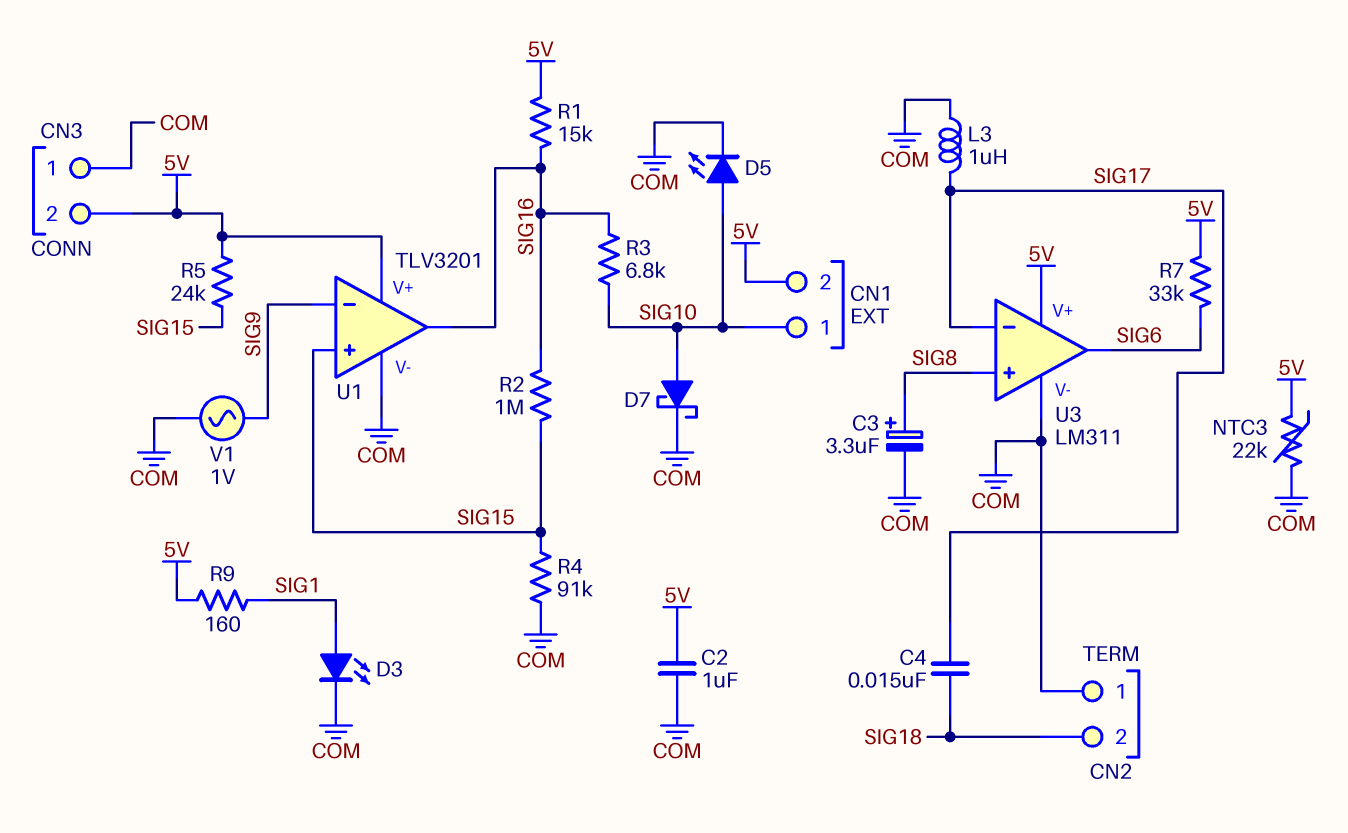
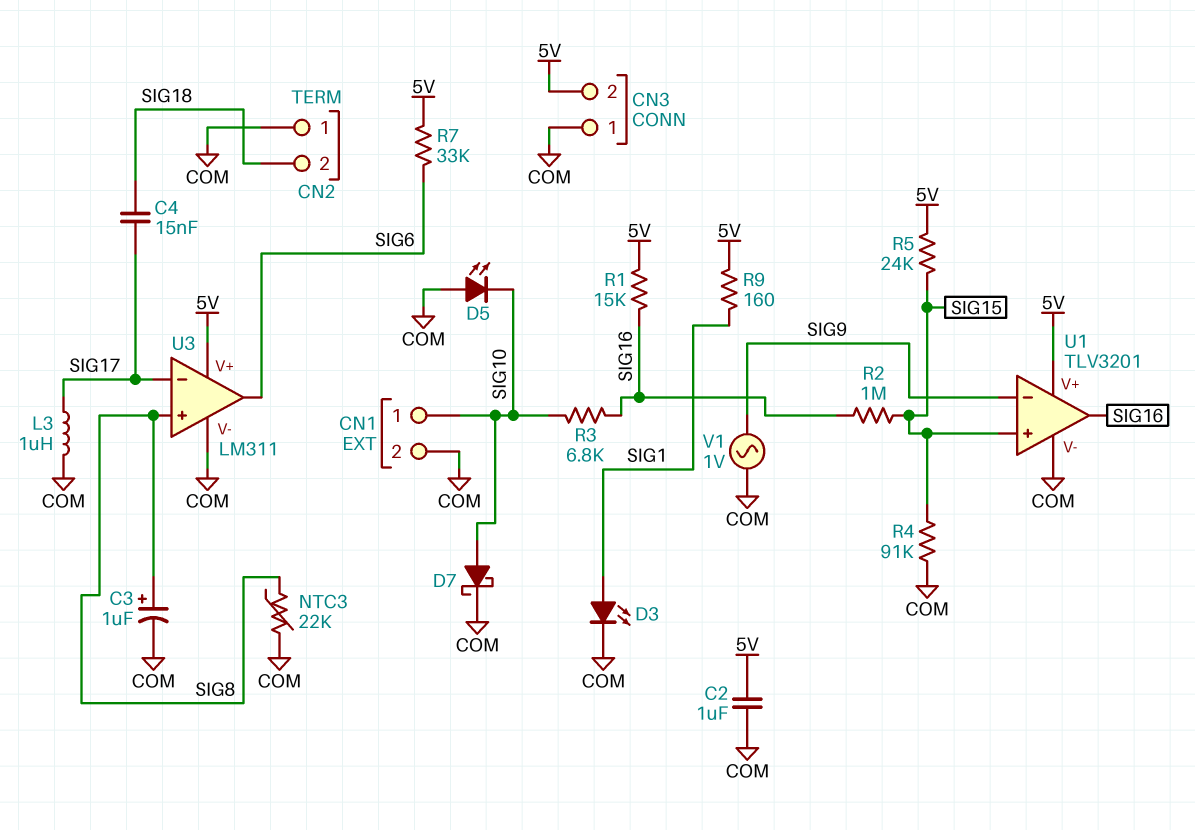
C3: 3.3uF (plus SIG8, minus COM) -> 1uF (plus SIG8, minus COM)
CN1 pin 2: 5V -> COM
D5: LED (A SIG10, K COM) -> LED (A COM, K SIG10)
NTC3: 22k (5V, COM) -> 22k (COM, SIG8)

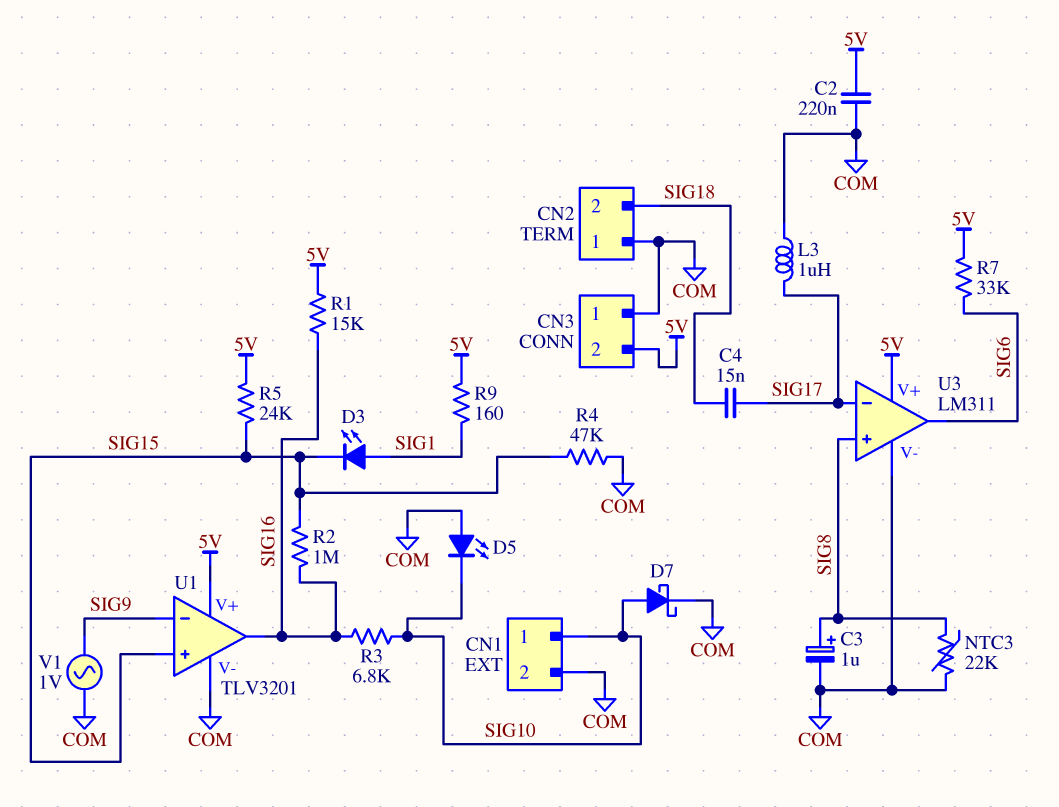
C2: 1uF (5V, COM) -> 220nF (5V, COM)
D3: LED (A SIG1, K COM) -> LED (A SIG1, K SIG15)
R4: 91k (COM, SIG15) -> 47k (COM, SIG15)

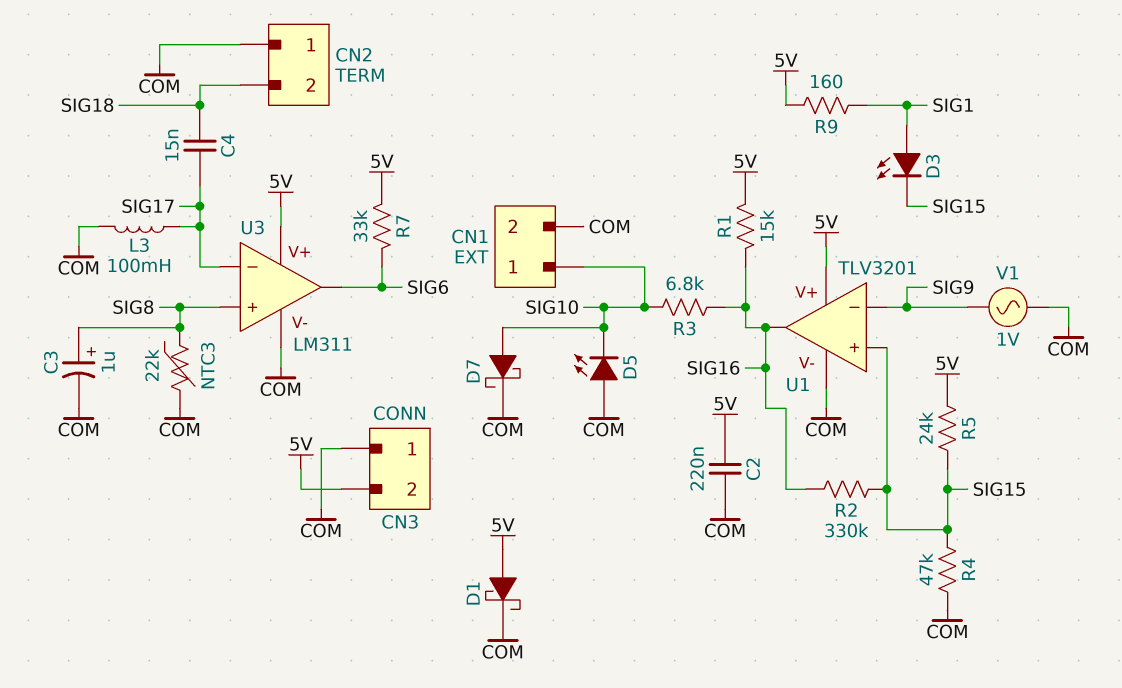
D1: none -> schottky (A 5V, K COM)
L3: 1uH (COM, SIG17) -> 100mH (COM, SIG17)
R2: 1M (SIG15, SIG16) -> 330k (SIG15, SIG16)

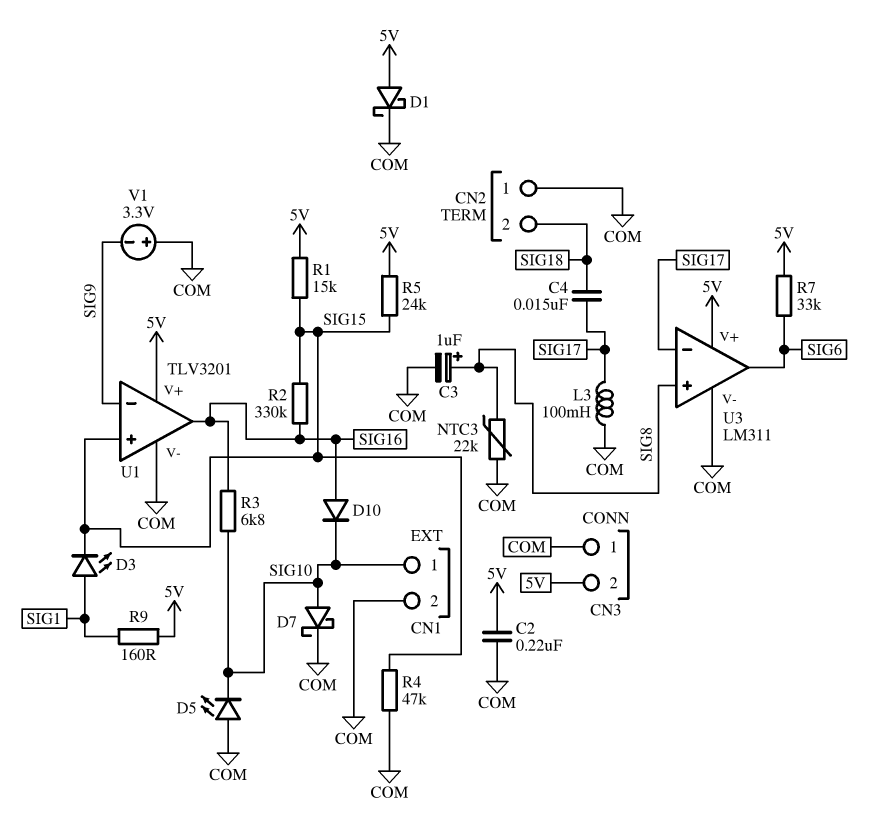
D10: none -> diode (A SIG16, K SIG10)
R1: 15k (5V, SIG16) -> 15k (5V, SIG15)
V1: AC 1V (COM, SIG9) -> 3.3V (plus COM, minus SIG9)

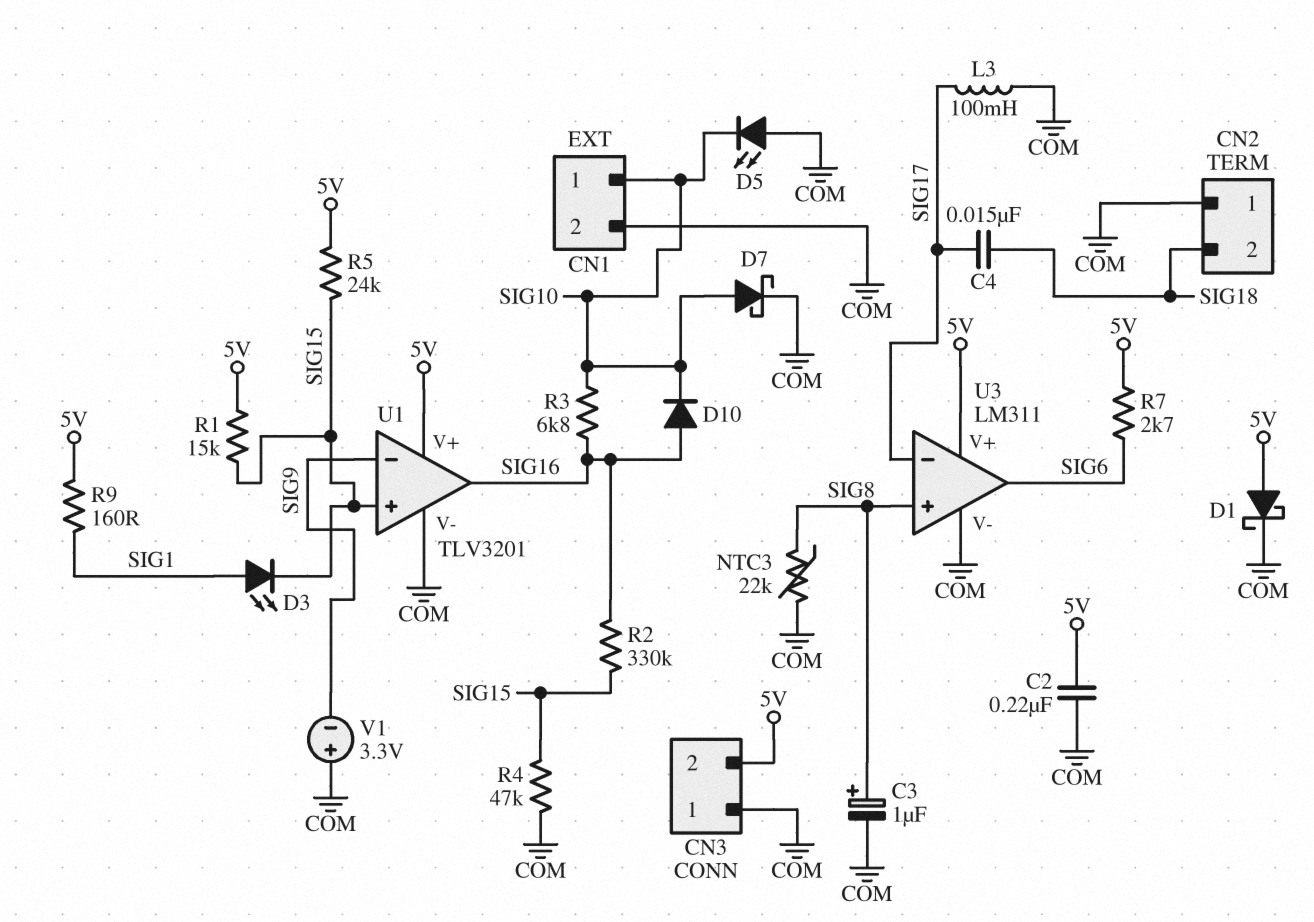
R7: 33k (5V, SIG6) -> 2.7k (5V, SIG6)

